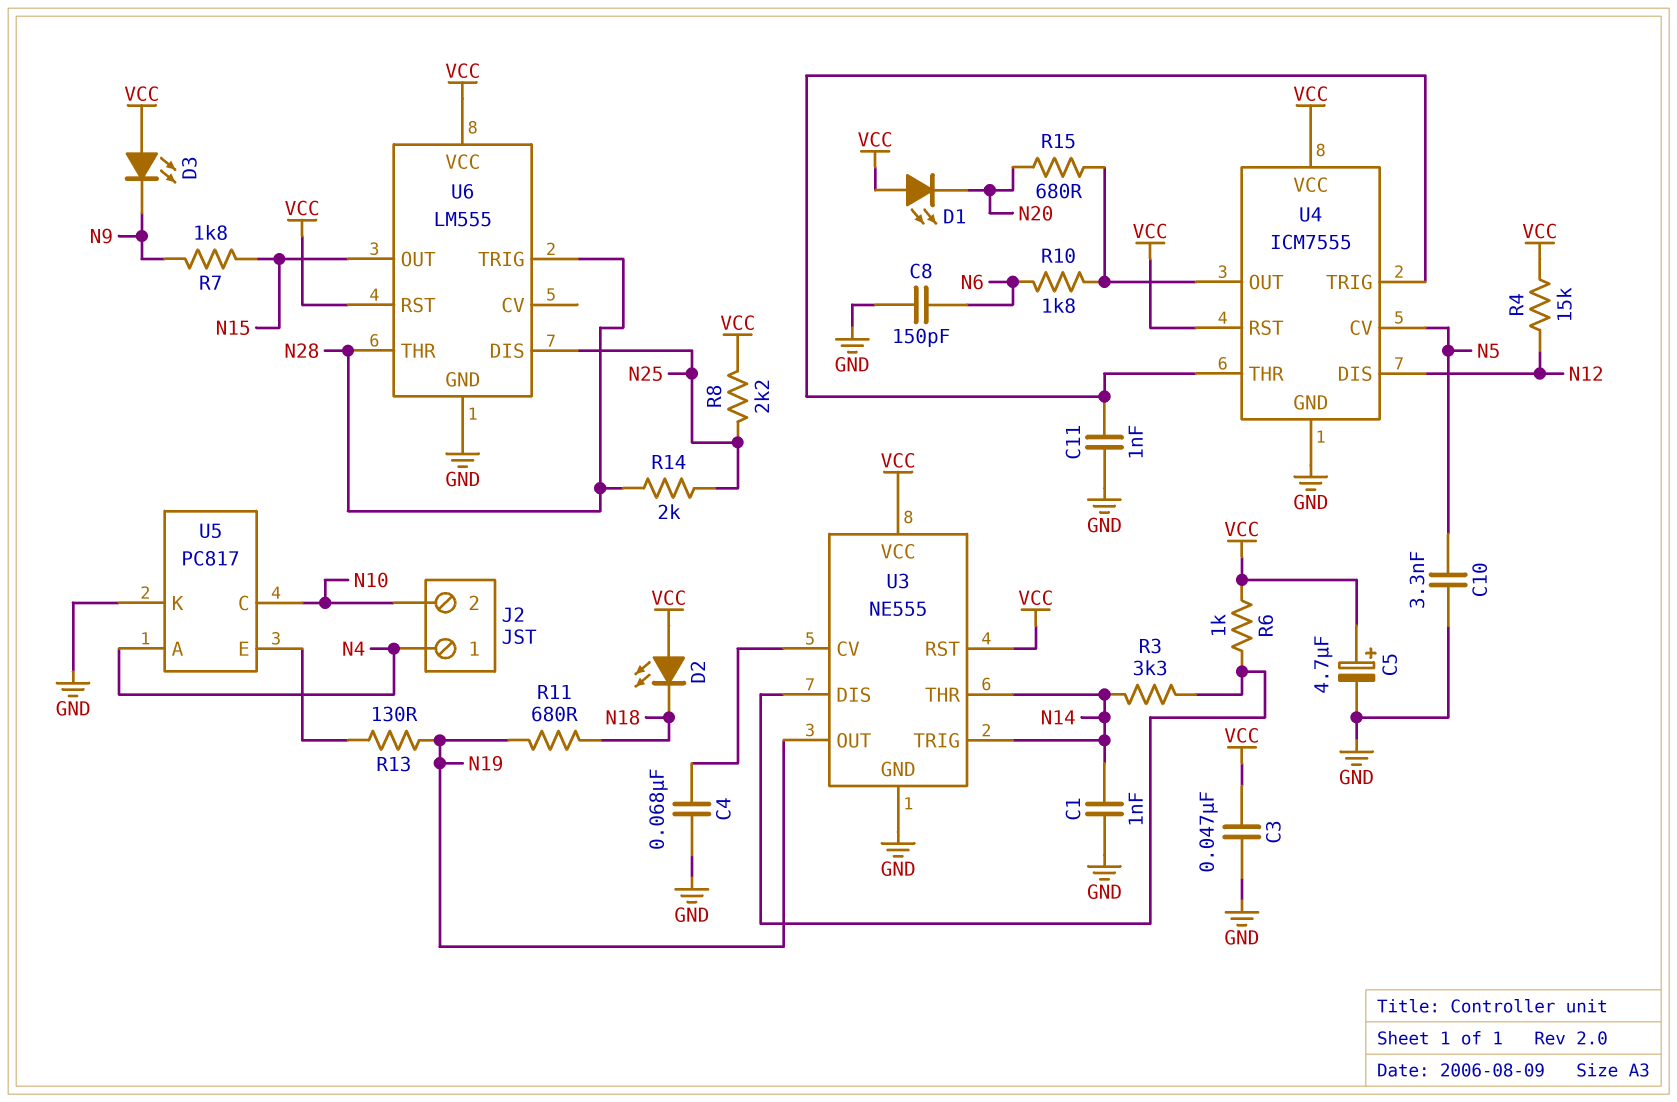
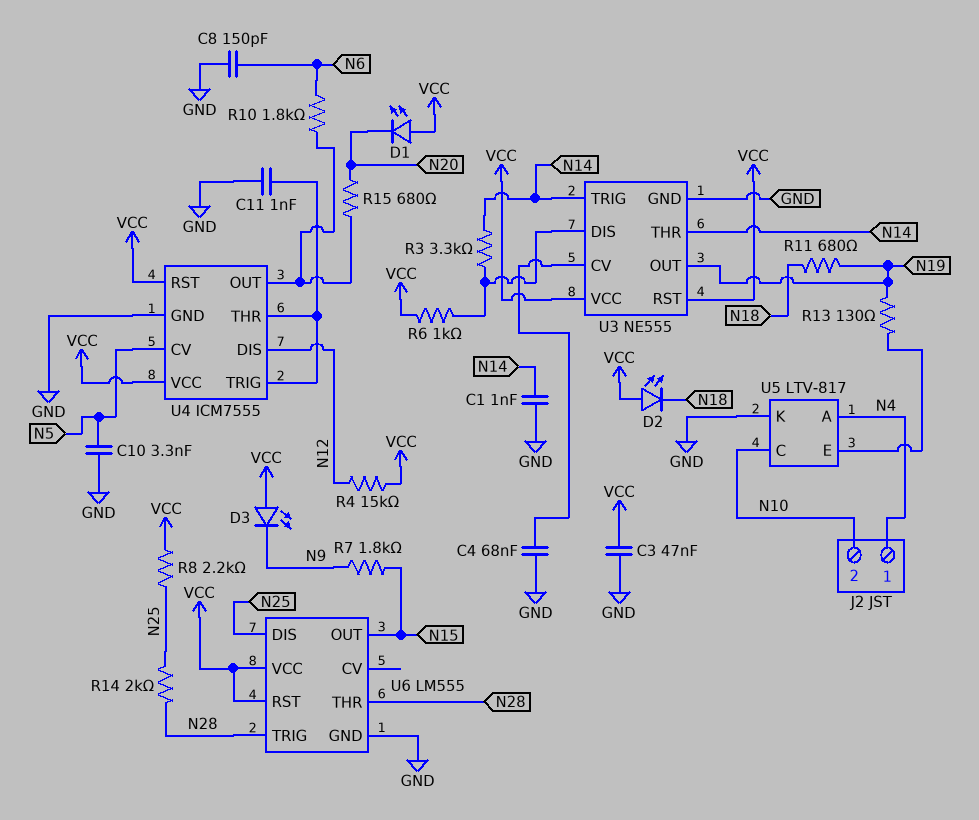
C5: 4.7uF (plus VCC, minus GND) -> none
U5: PC817 -> LTV-817

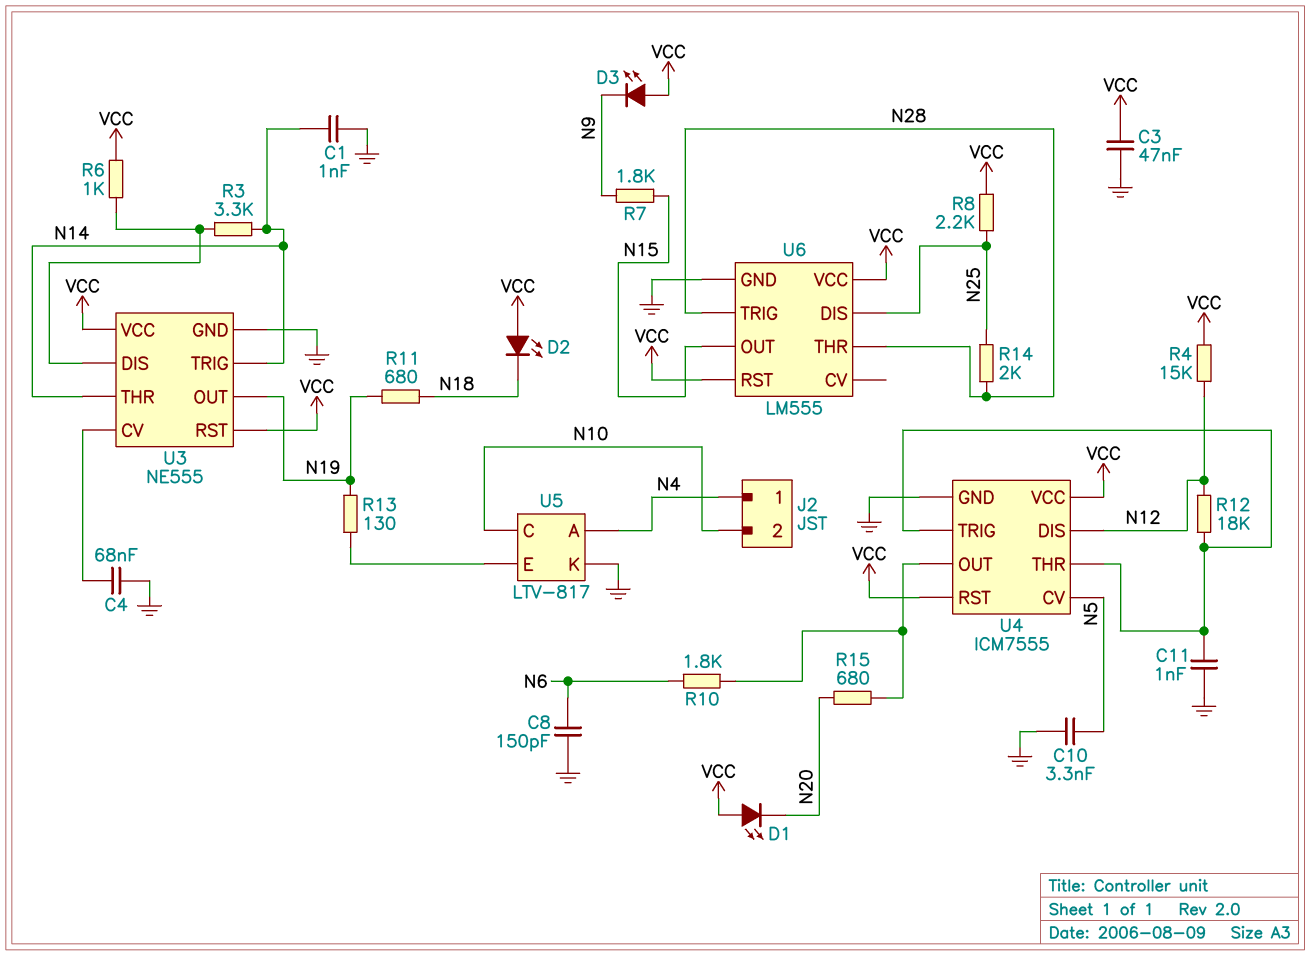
R12: none -> 18k (N12, U4/THR)

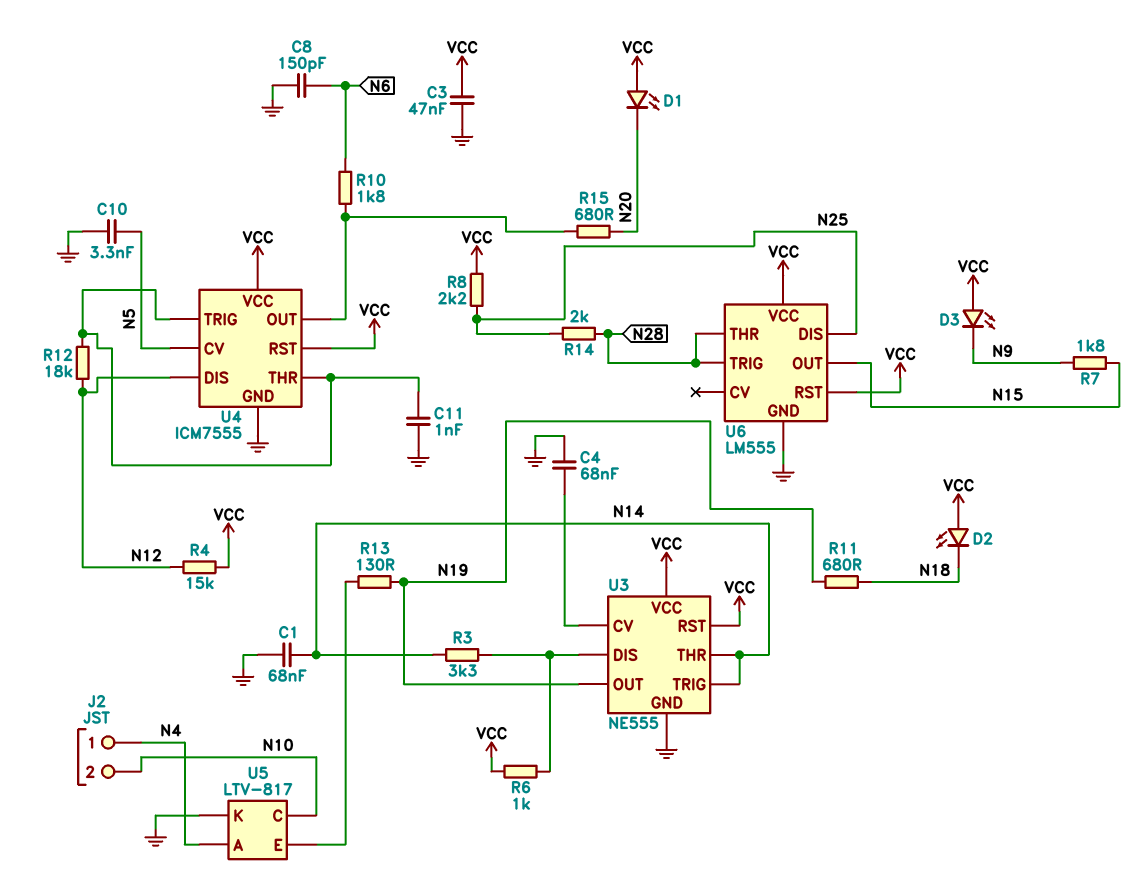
C1: 1nF (GND, N14) -> 68nF (GND, N14)

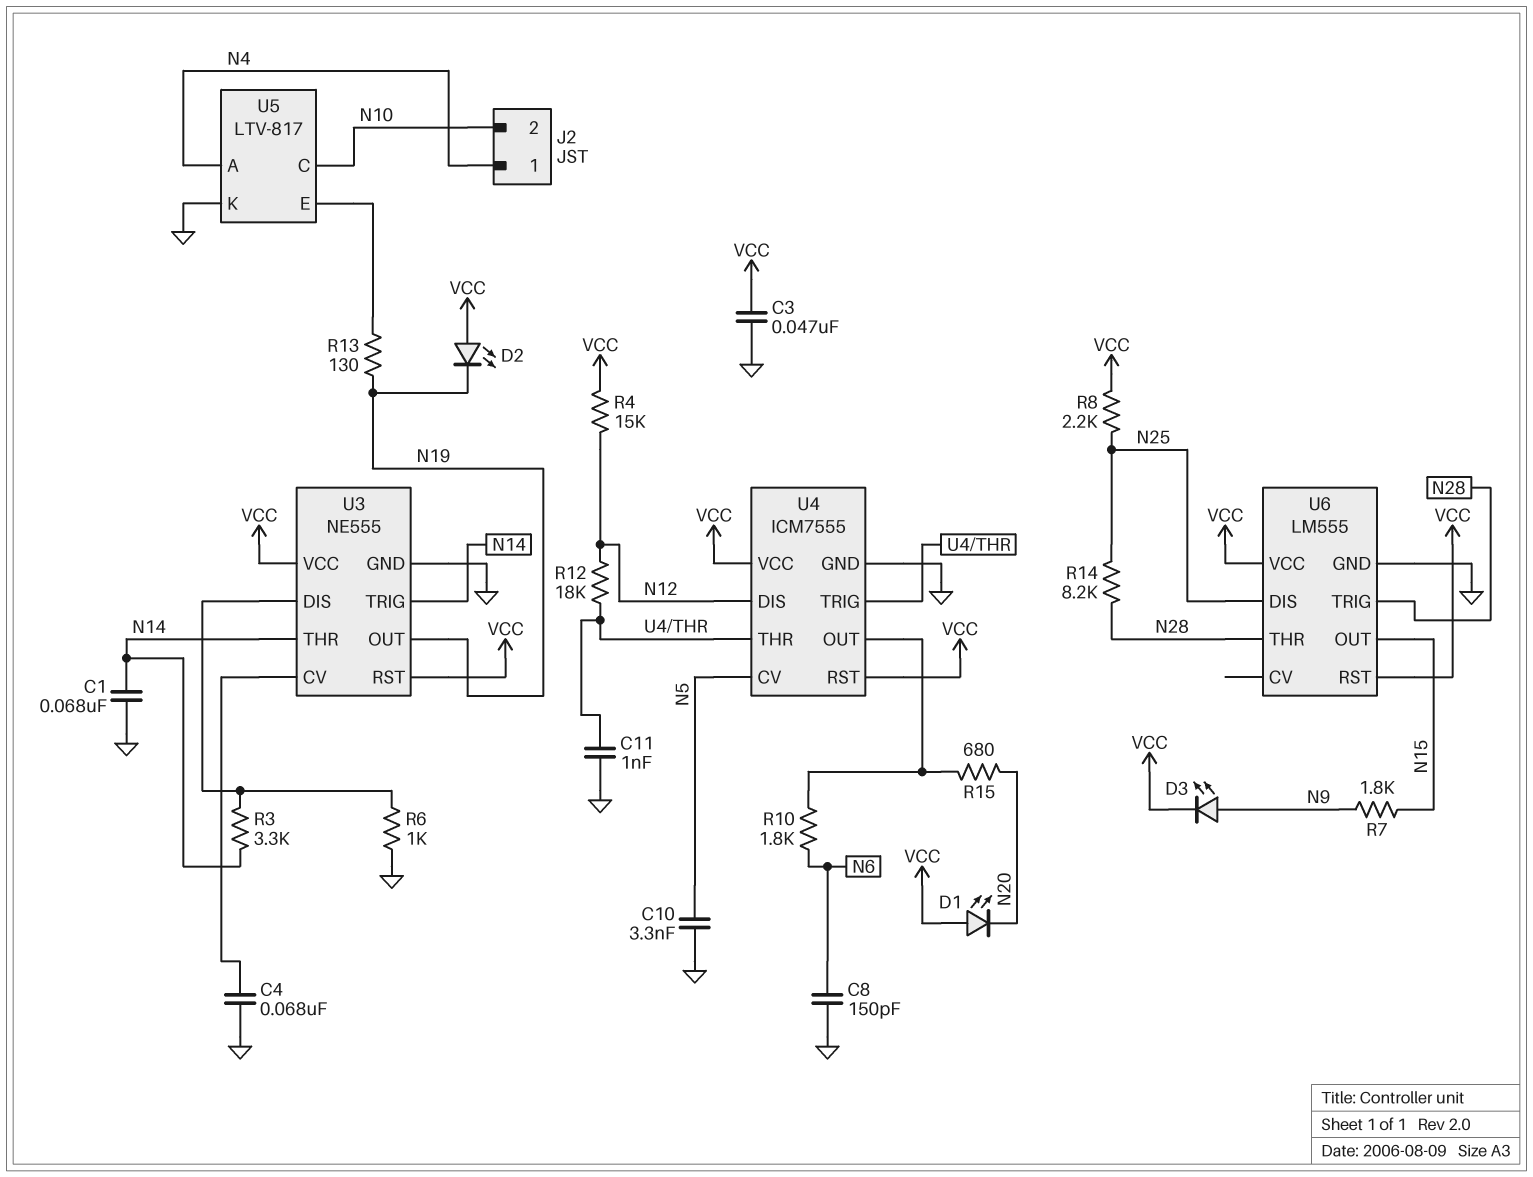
D2: LED (A VCC, K N18) -> LED (A VCC, K N19)
D3: LED (A VCC, K N9) -> LED (A N9, K VCC)
R6: 1k (U3/DIS, VCC) -> 1k (GND, U3/DIS)
R11: 680 (N18, N19) -> none
R14: 2k (N25, N28) -> 8.2k (N25, N28)

